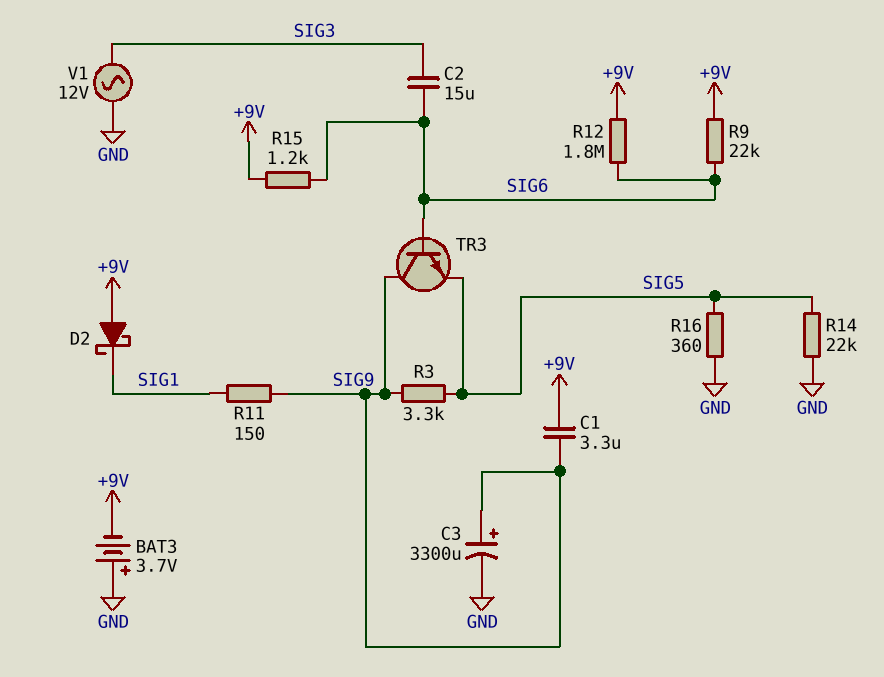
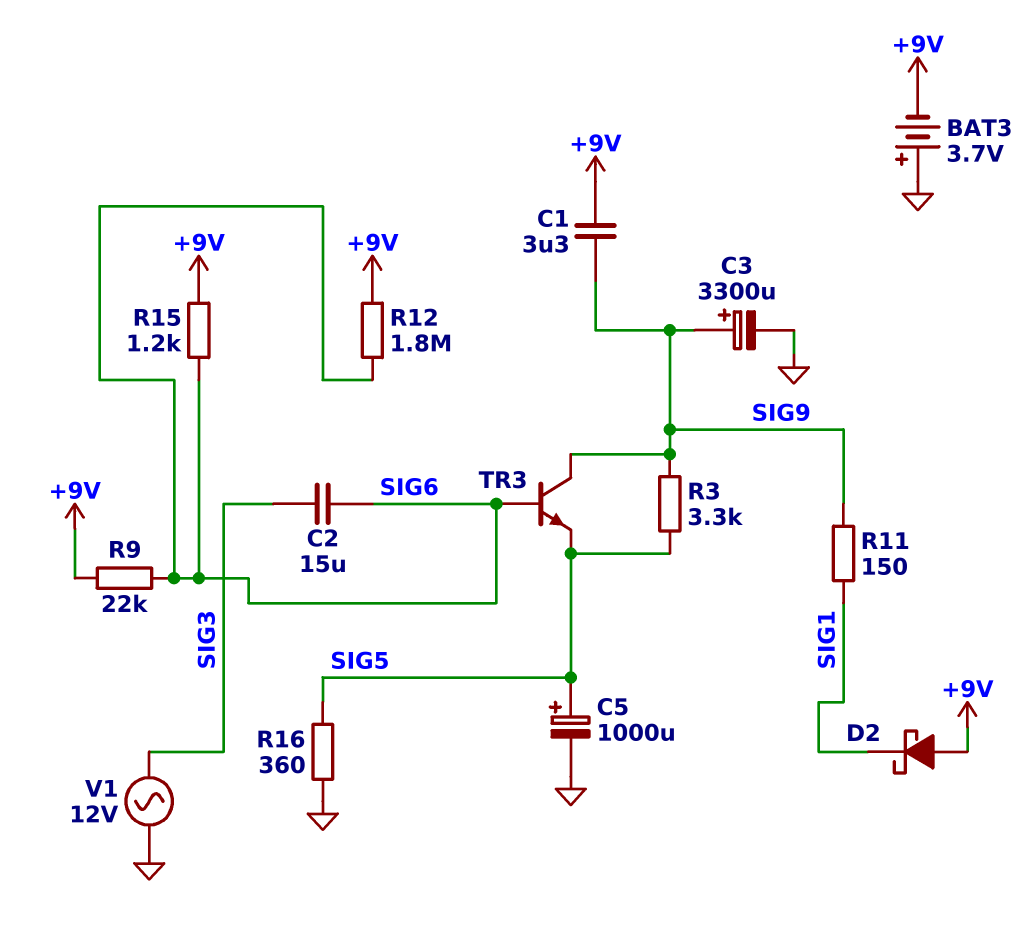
C5: none -> 1000uF (plus SIG5, minus GND)
R14: 22k (GND, SIG5) -> none

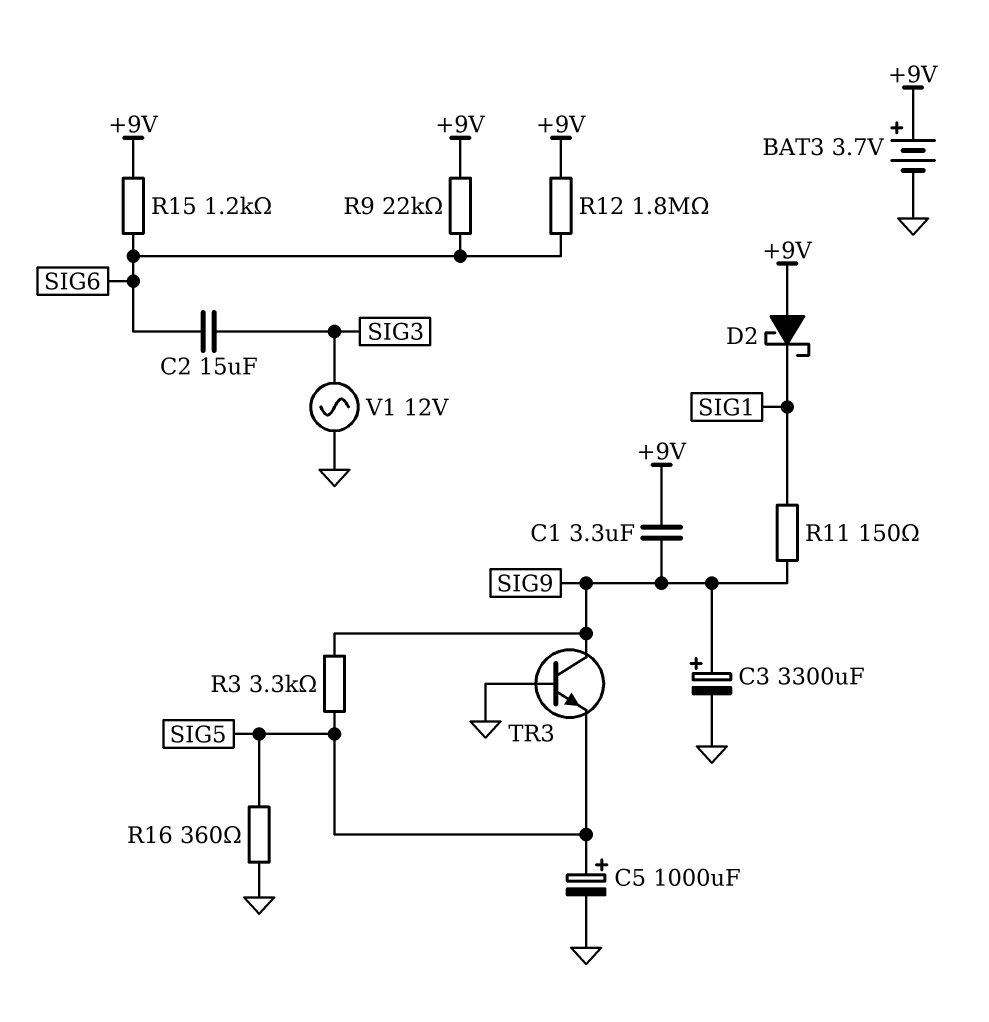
BAT3: 3.7V (plus GND, minus +9V) -> 3.7V (plus +9V, minus GND)
TR3: NPN (B SIG6, C SIG9, E SIG5) -> NPN (B GND, C SIG9, E SIG5)

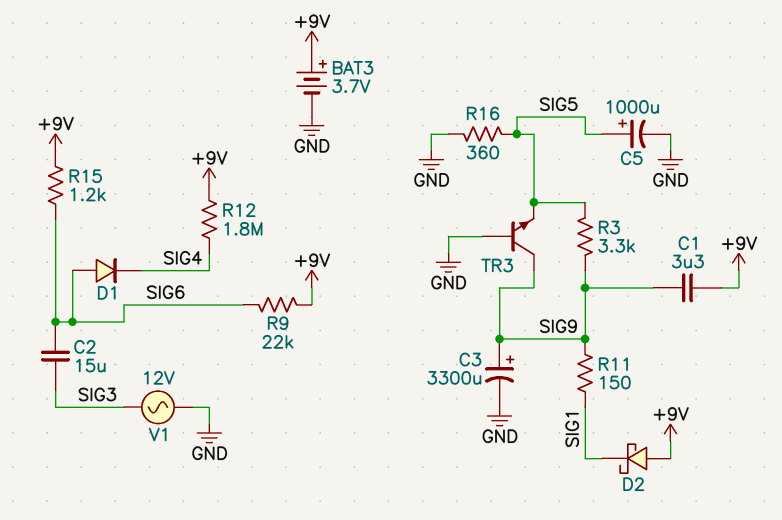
D1: none -> diode (A SIG6, K SIG4)
R12: 1.8M (+9V, SIG6) -> 1.8M (+9V, SIG4)

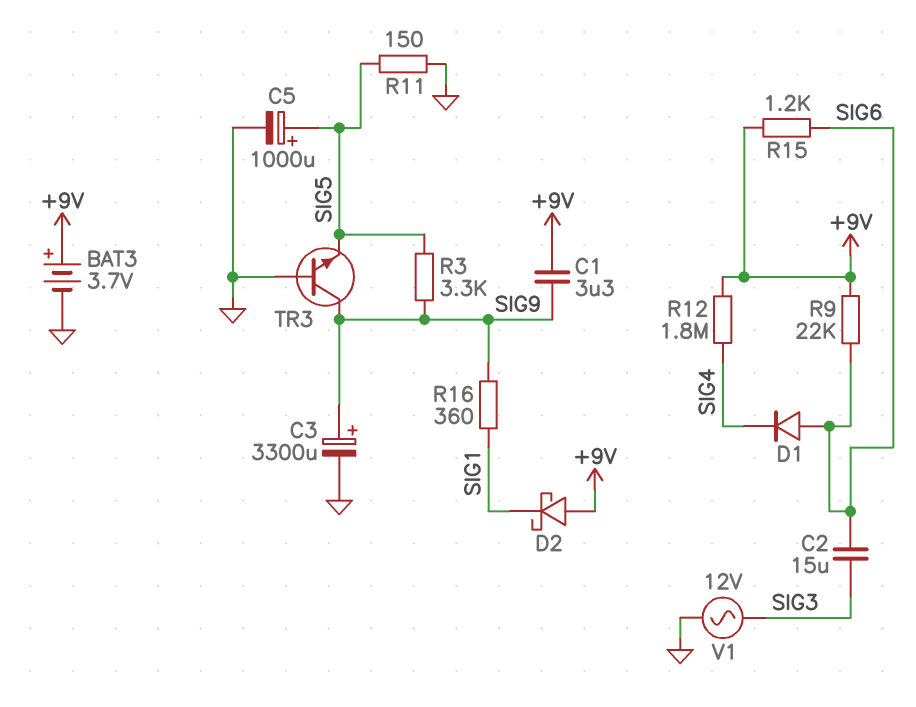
R11: 150 (SIG1, SIG9) -> 150 (GND, SIG5)
R16: 360 (GND, SIG5) -> 360 (SIG1, SIG9)

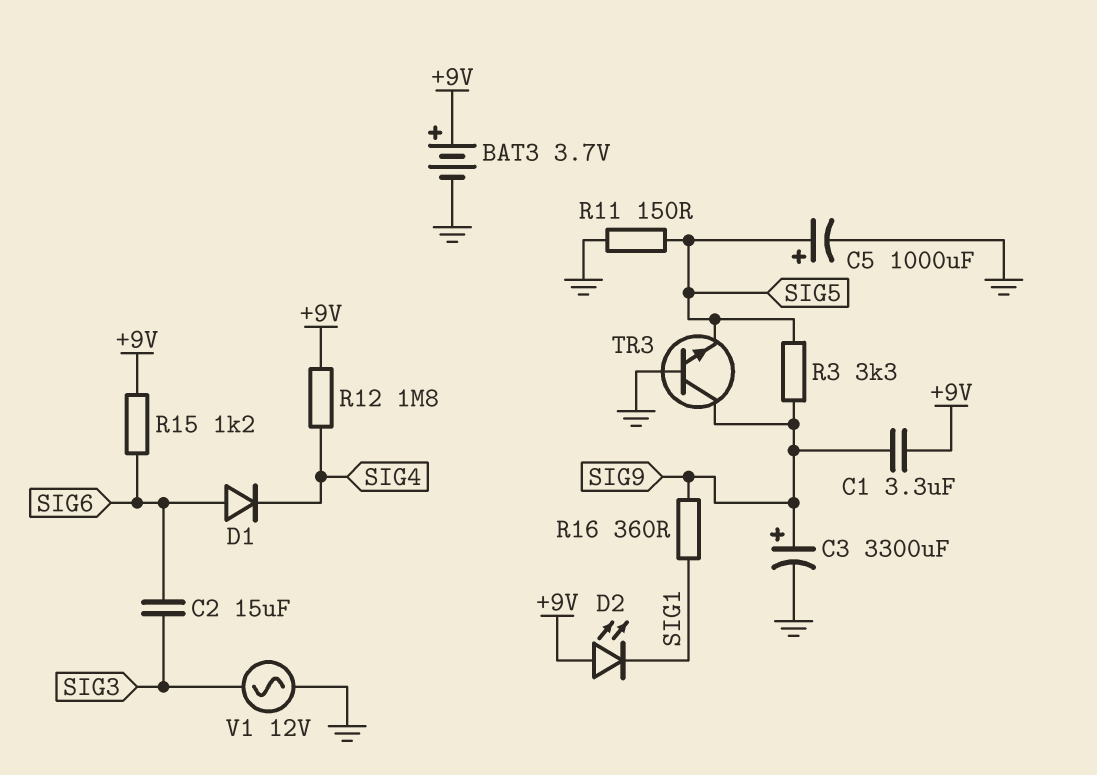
D2: schottky (A +9V, K SIG1) -> LED (A +9V, K SIG1)
R9: 22k (+9V, SIG6) -> none

